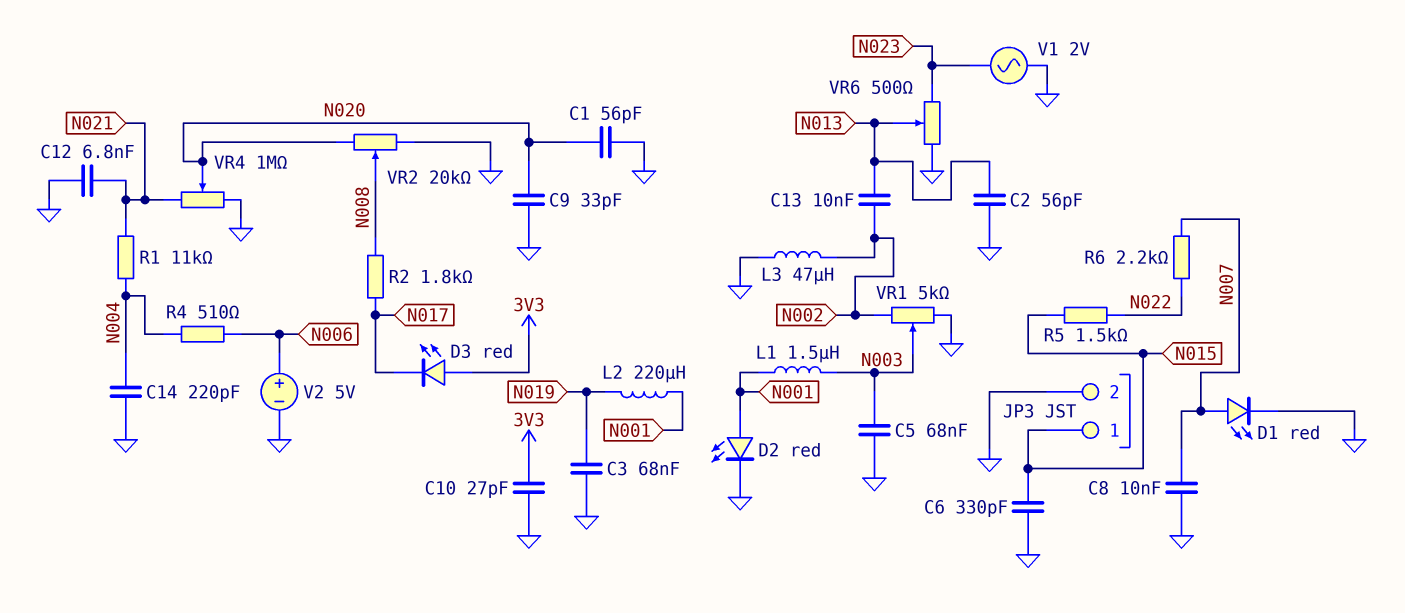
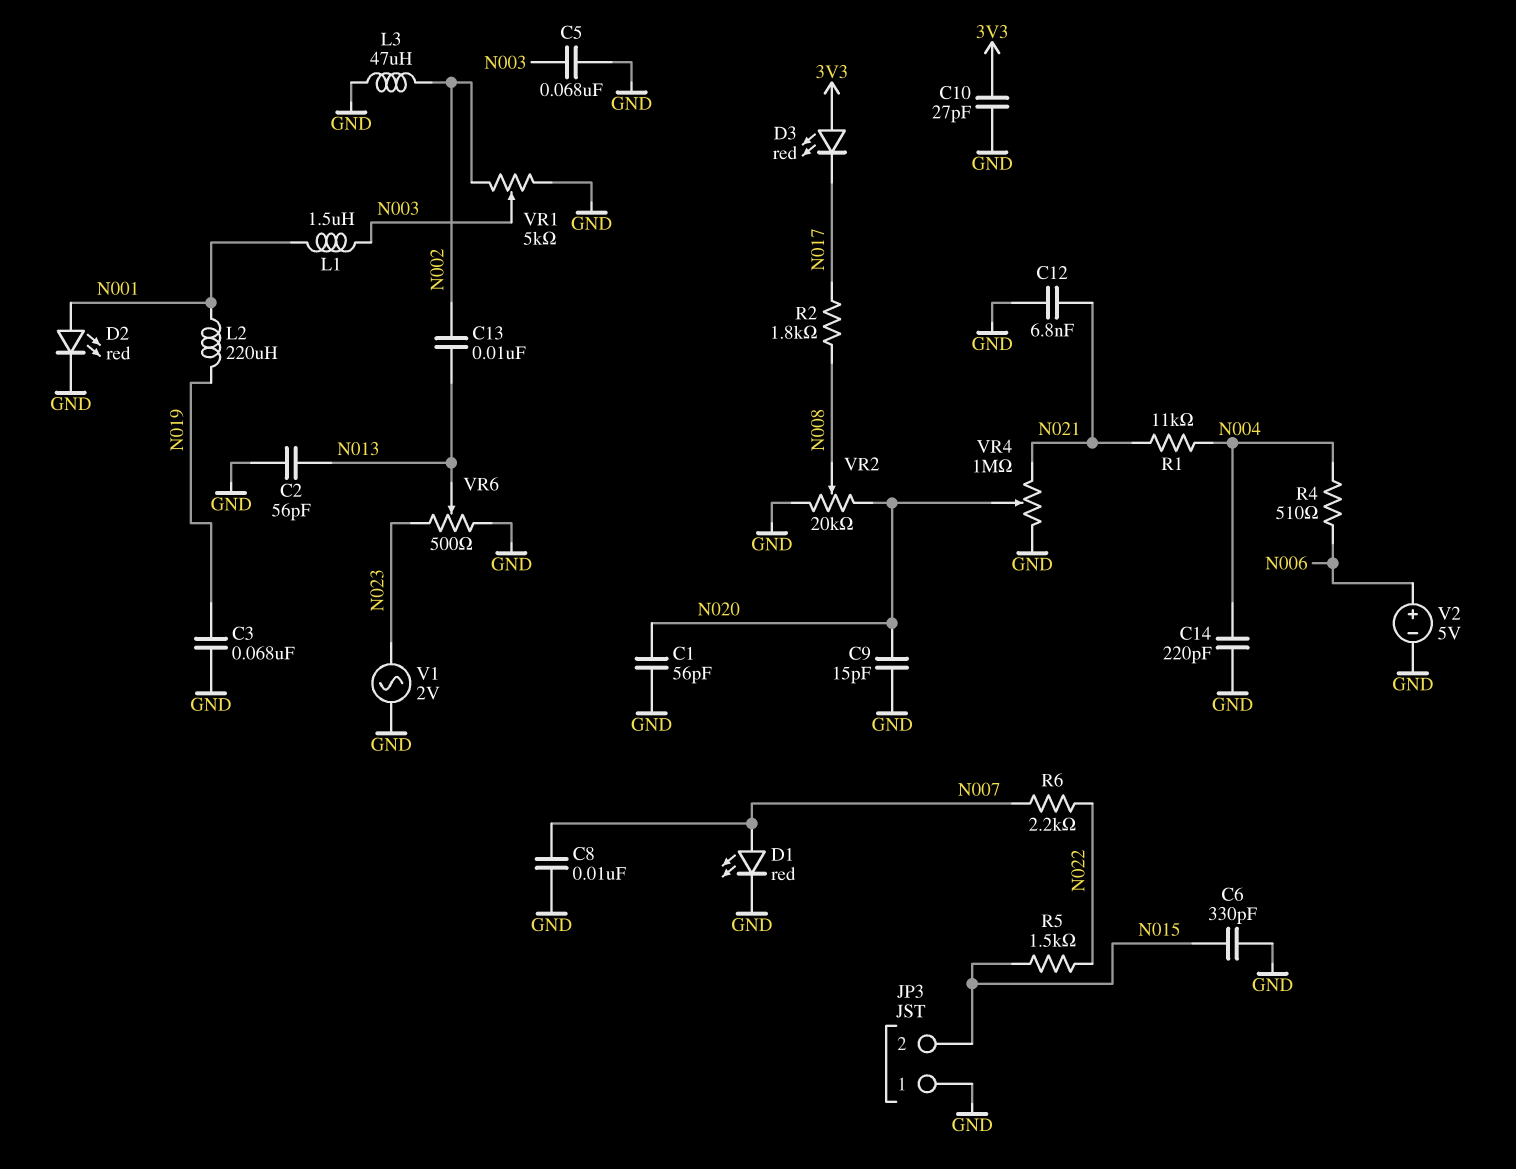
C9: 33pF (GND, N020) -> 15pF (GND, N020)
JP3 pin 1: N015 -> GND
JP3 pin 2: GND -> N015

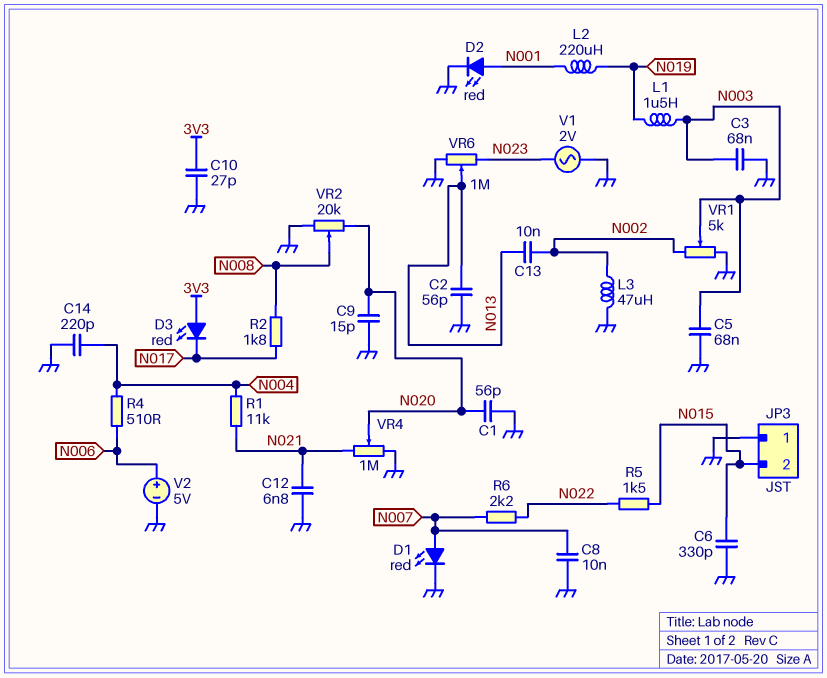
C3: 68nF (GND, N019) -> 68nF (GND, N003)
L1: 1.5uH (N001, N003) -> 1.5uH (N003, N019)
VR6: 500 (GND, N023, wiper N013) -> 1M (GND, N023, wiper N013)

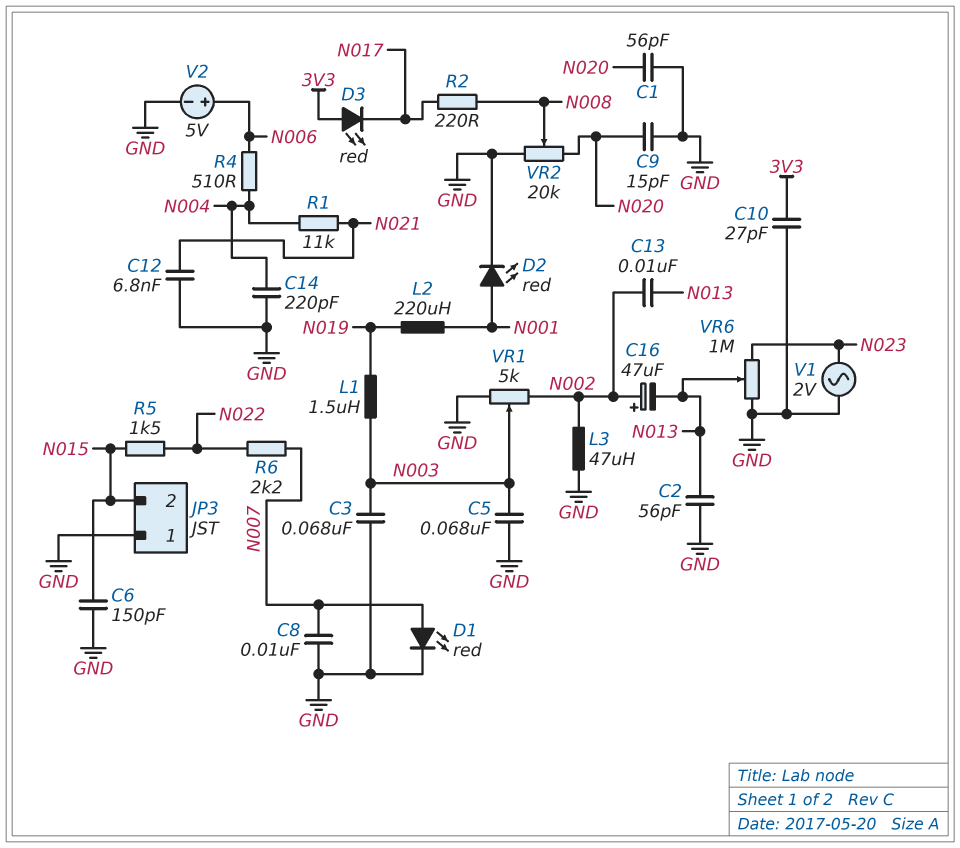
C6: 330pF (GND, N015) -> 150pF (GND, N015)
C16: none -> 47uF (plus N002, minus N013)
R2: 1.8k (N008, N017) -> 220 (N008, N017)
VR4: 1M (GND, N021, wiper N020) -> none

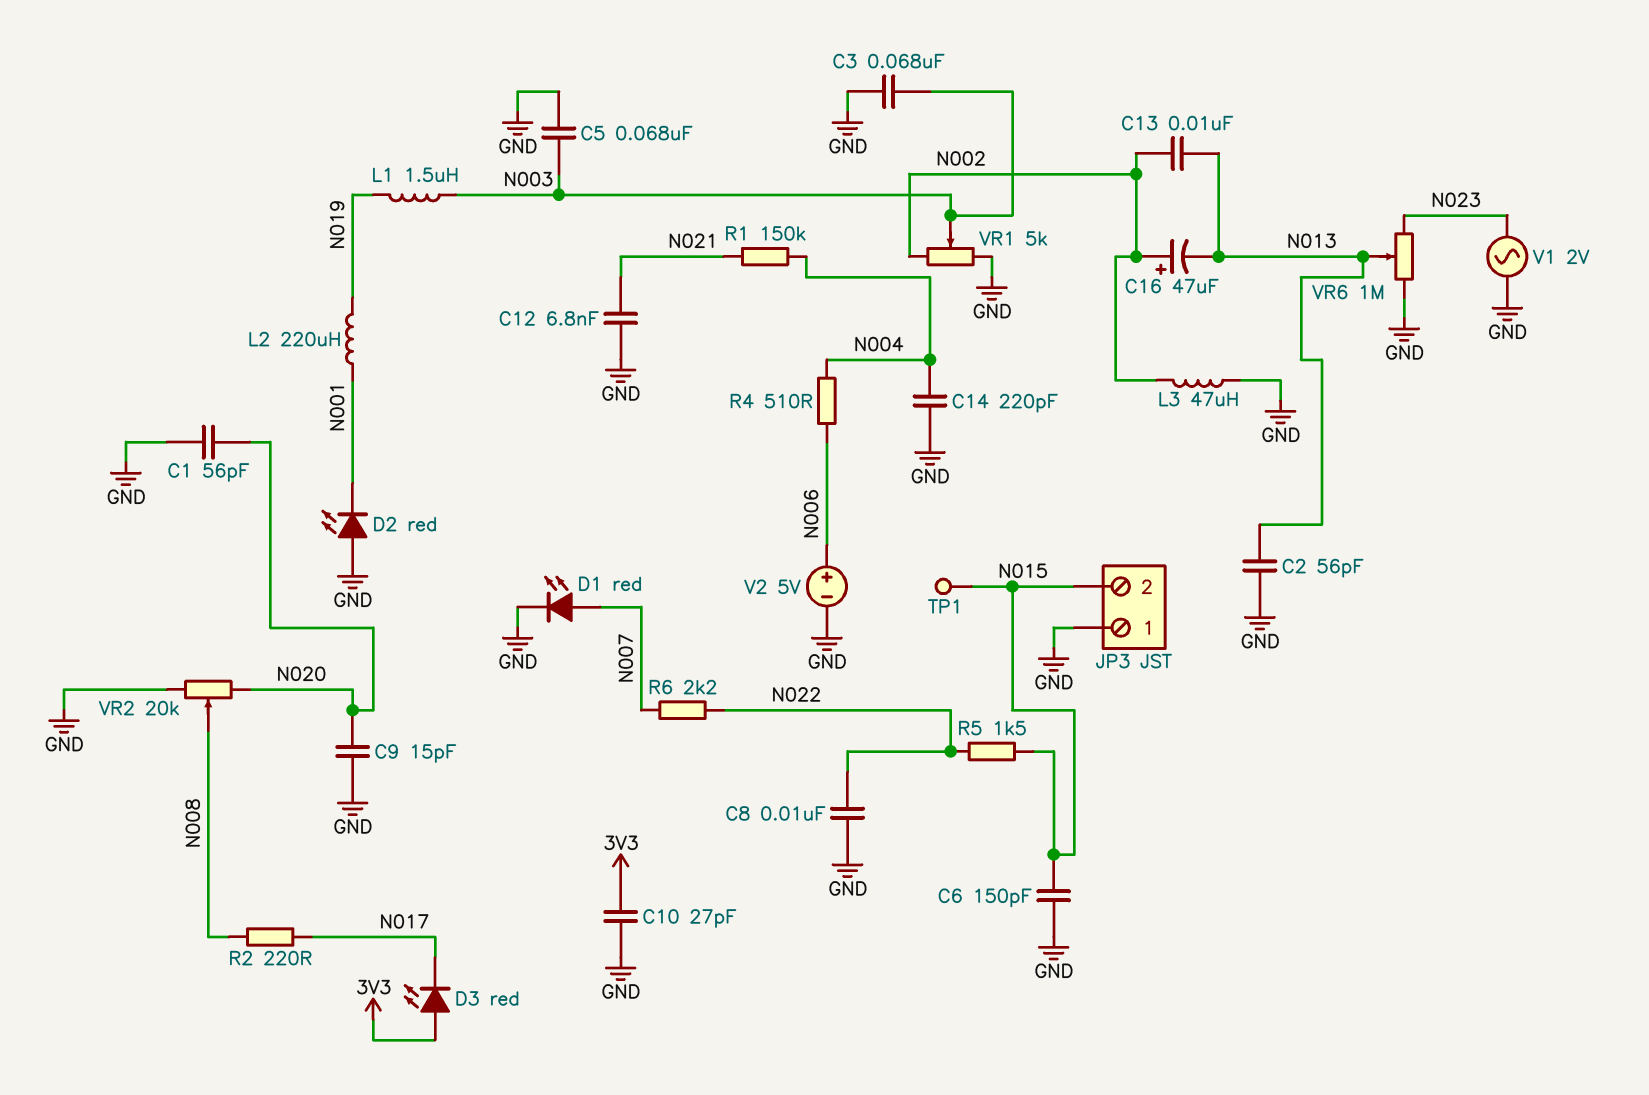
C8: 10nF (GND, N007) -> 10nF (GND, N022)
D2: LED red (A N001, K GND) -> LED red (A GND, K N001)
R1: 11k (N004, N021) -> 150k (N004, N021)
TP1: none -> test point (N015)

